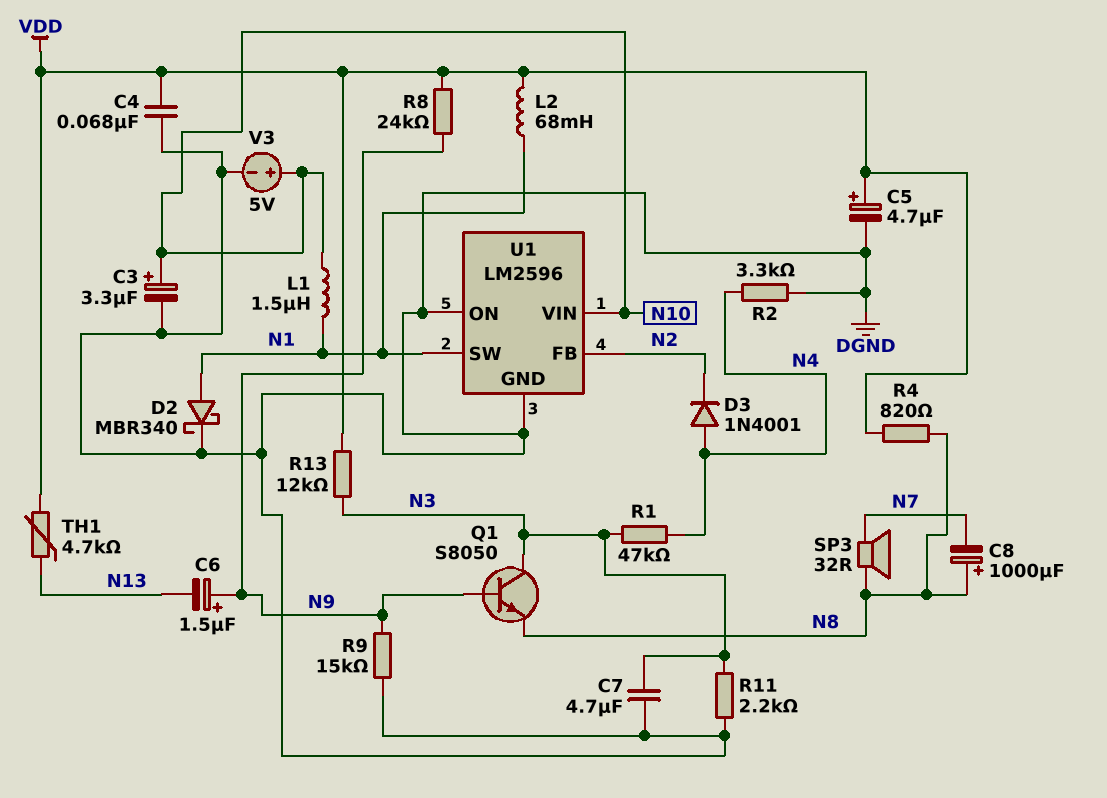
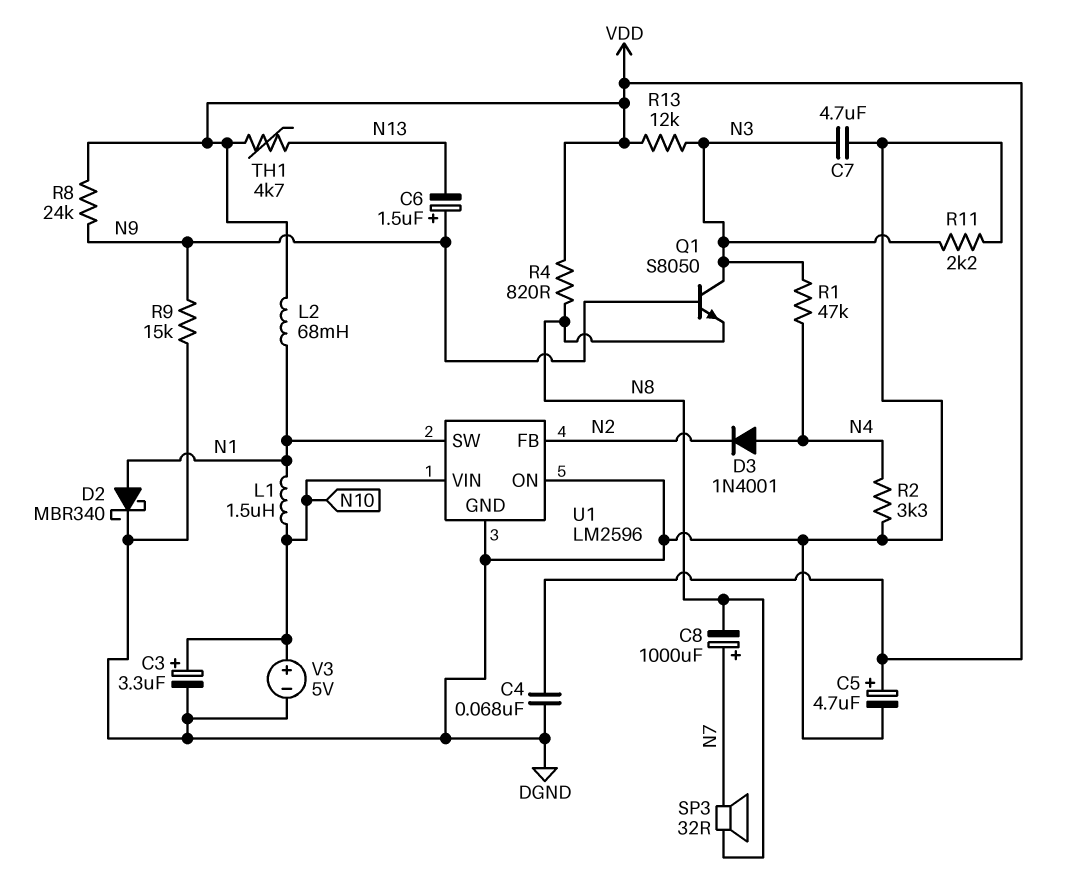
C8: 1000uF (plus N8, minus N7) -> 1000uF (plus N7, minus N8)

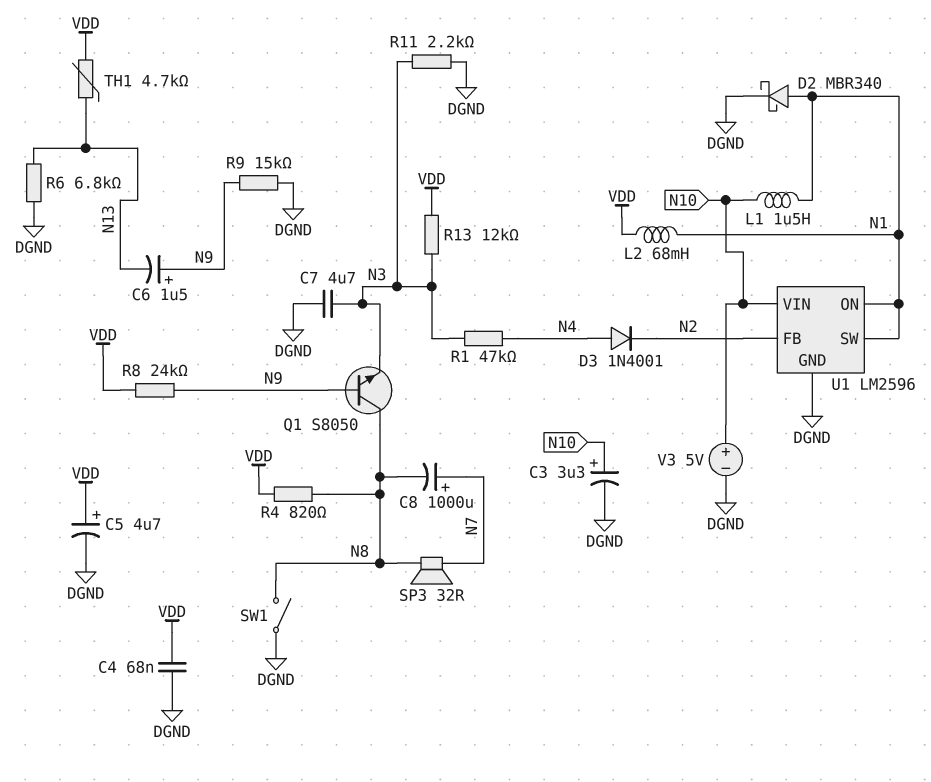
Q1: NPN S8050 (B N9, C N3, E N8) -> NPN S8050 (B N9, C N8, E N3)
R2: 3.3k (DGND, N4) -> none
R6: none -> 6.8k (DGND, N13)
SW1: none -> switch (DGND, N8)
U1 pin ON: DGND -> N1

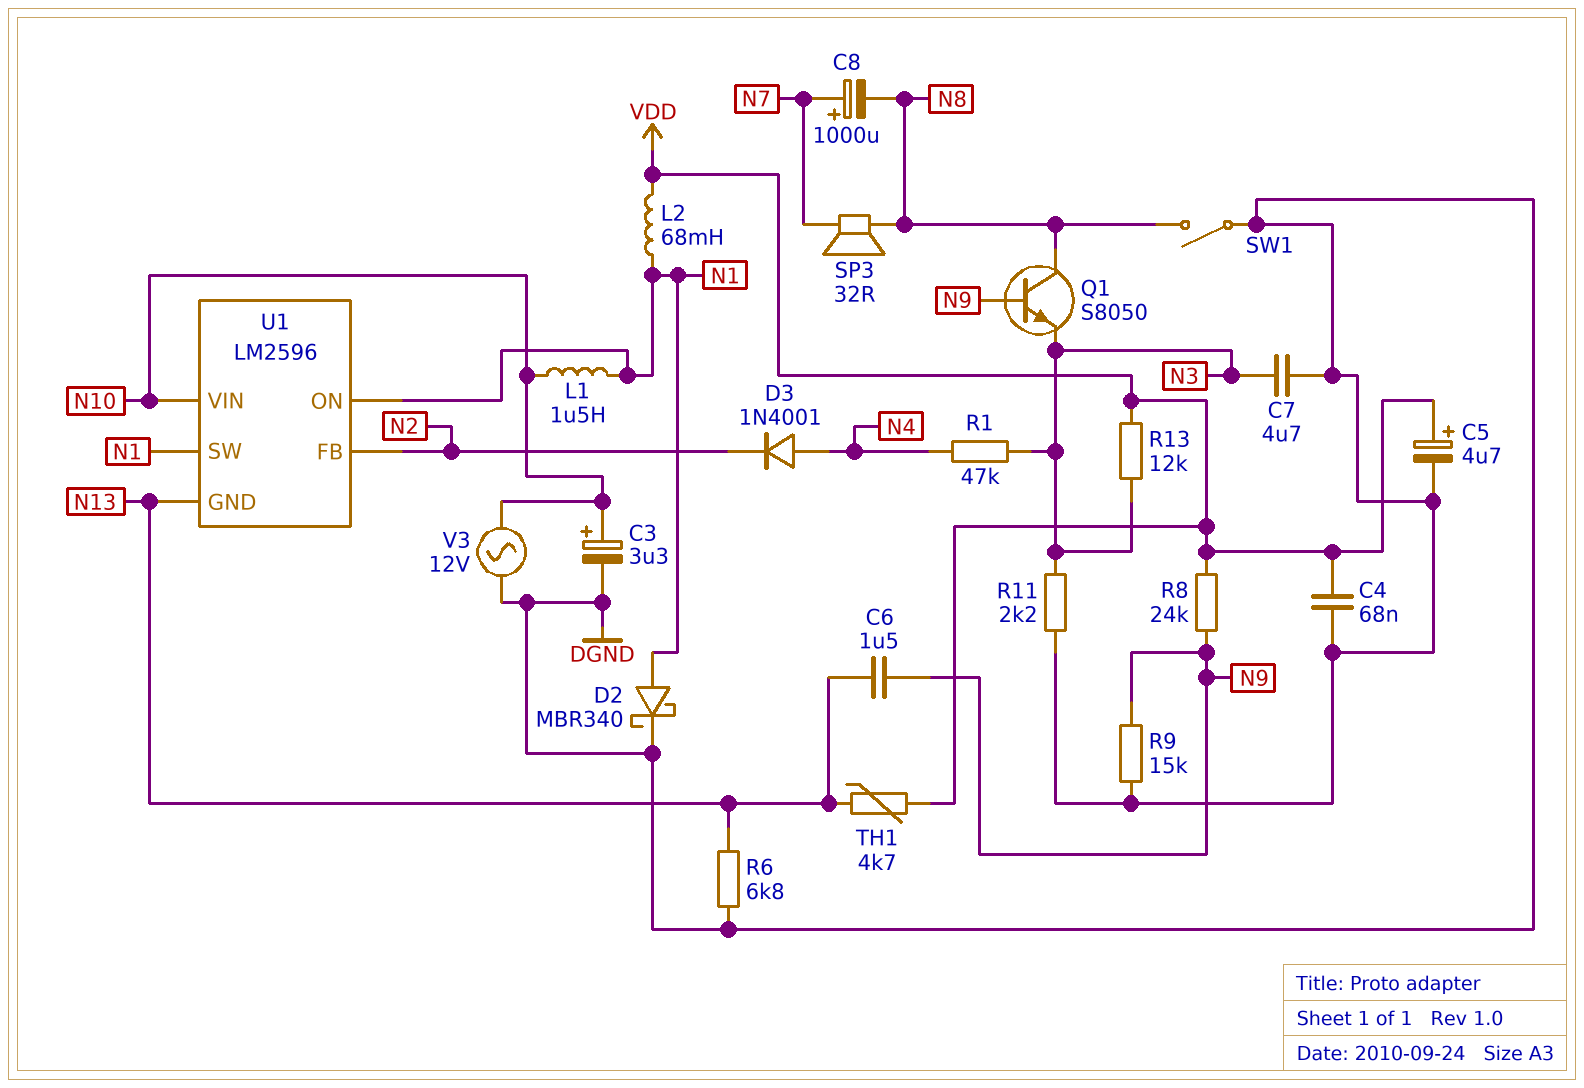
C6: 1.5uF (plus N9, minus N13) -> 1.5uF (N9, N13)
R4: 820 (N8, VDD) -> none
U1 pin GND: DGND -> N13
V3: 5V (plus N10, minus DGND) -> AC 12V (DGND, N10)

